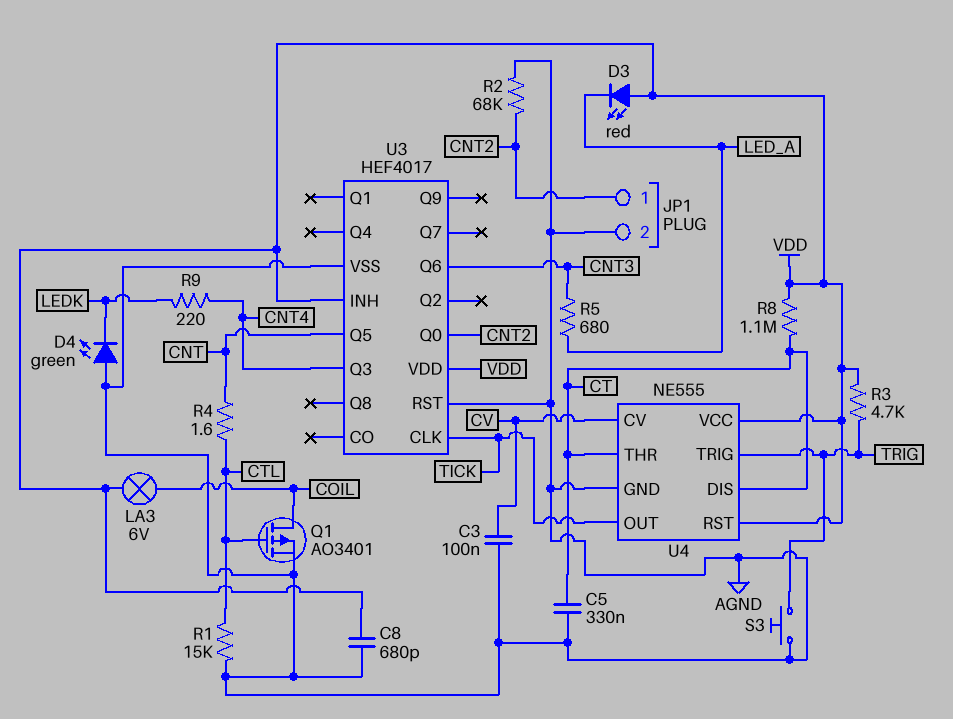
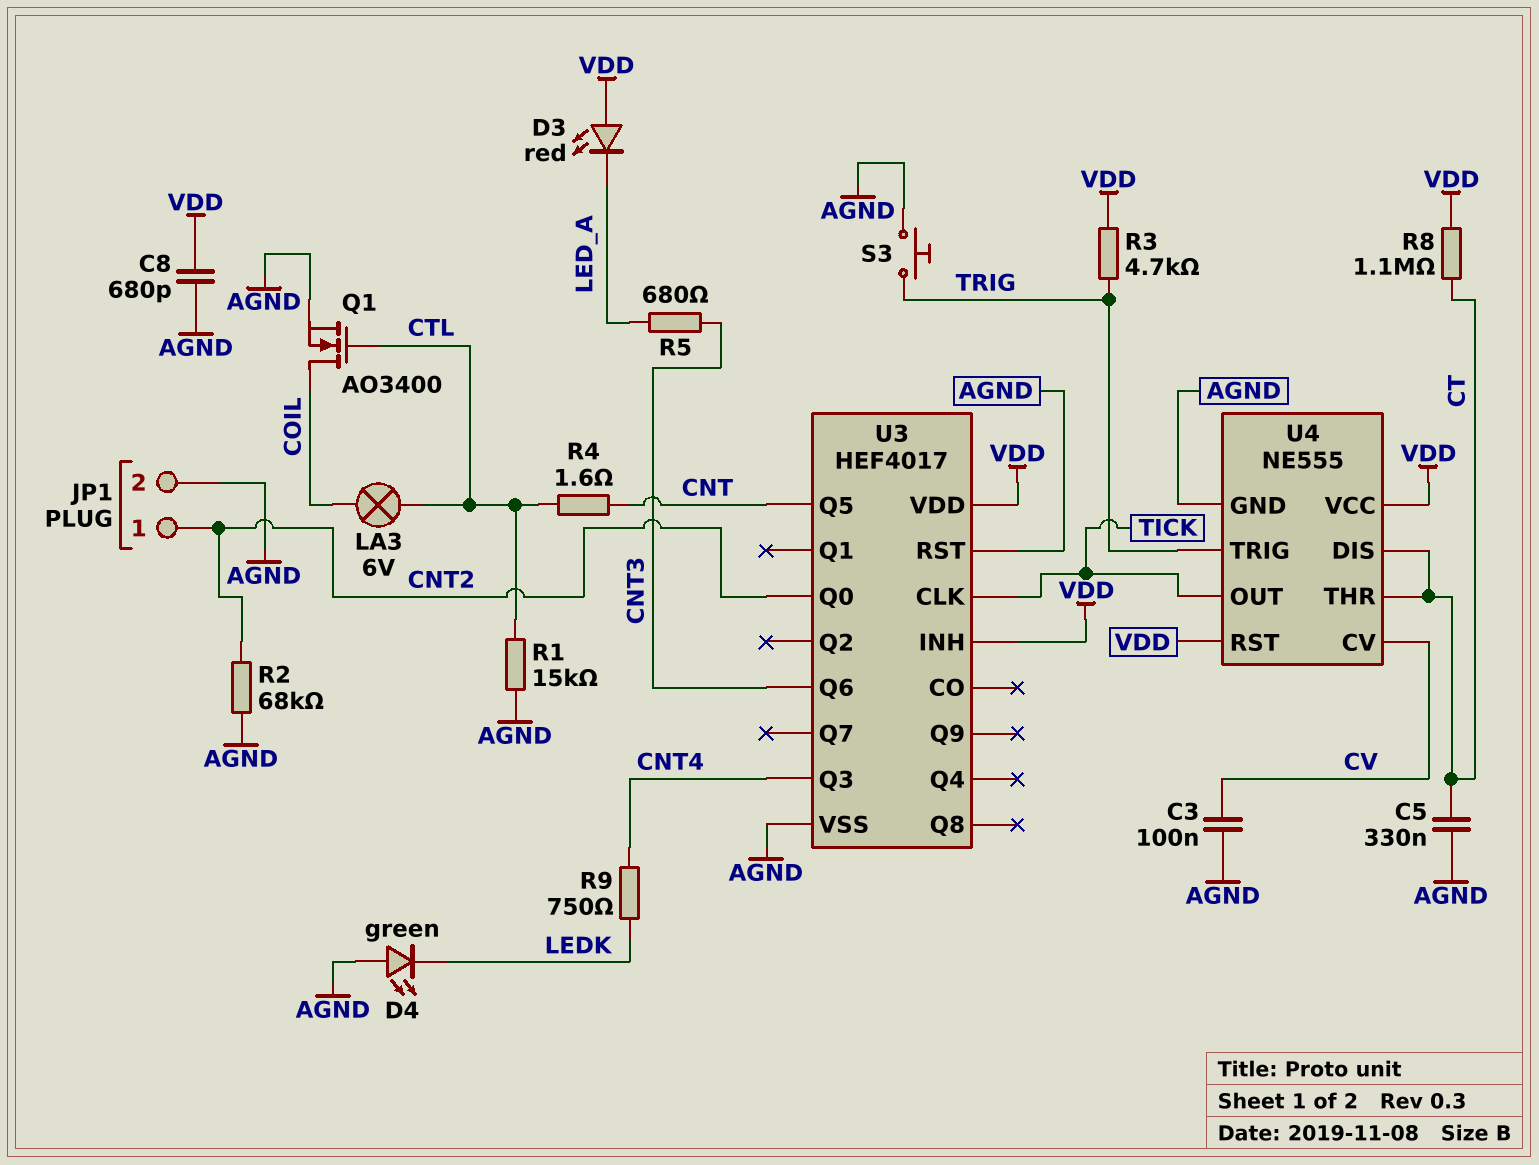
LA3: lamp 6V (COIL, VDD) -> lamp 6V (COIL, CTL)
Q1: PMOS AO3401 (G CTL, D COIL, S AGND) -> NMOS AO3400 (G CTL, D COIL, S AGND)
R9: 220 (CNT4, LEDK) -> 750 (CNT4, LEDK)

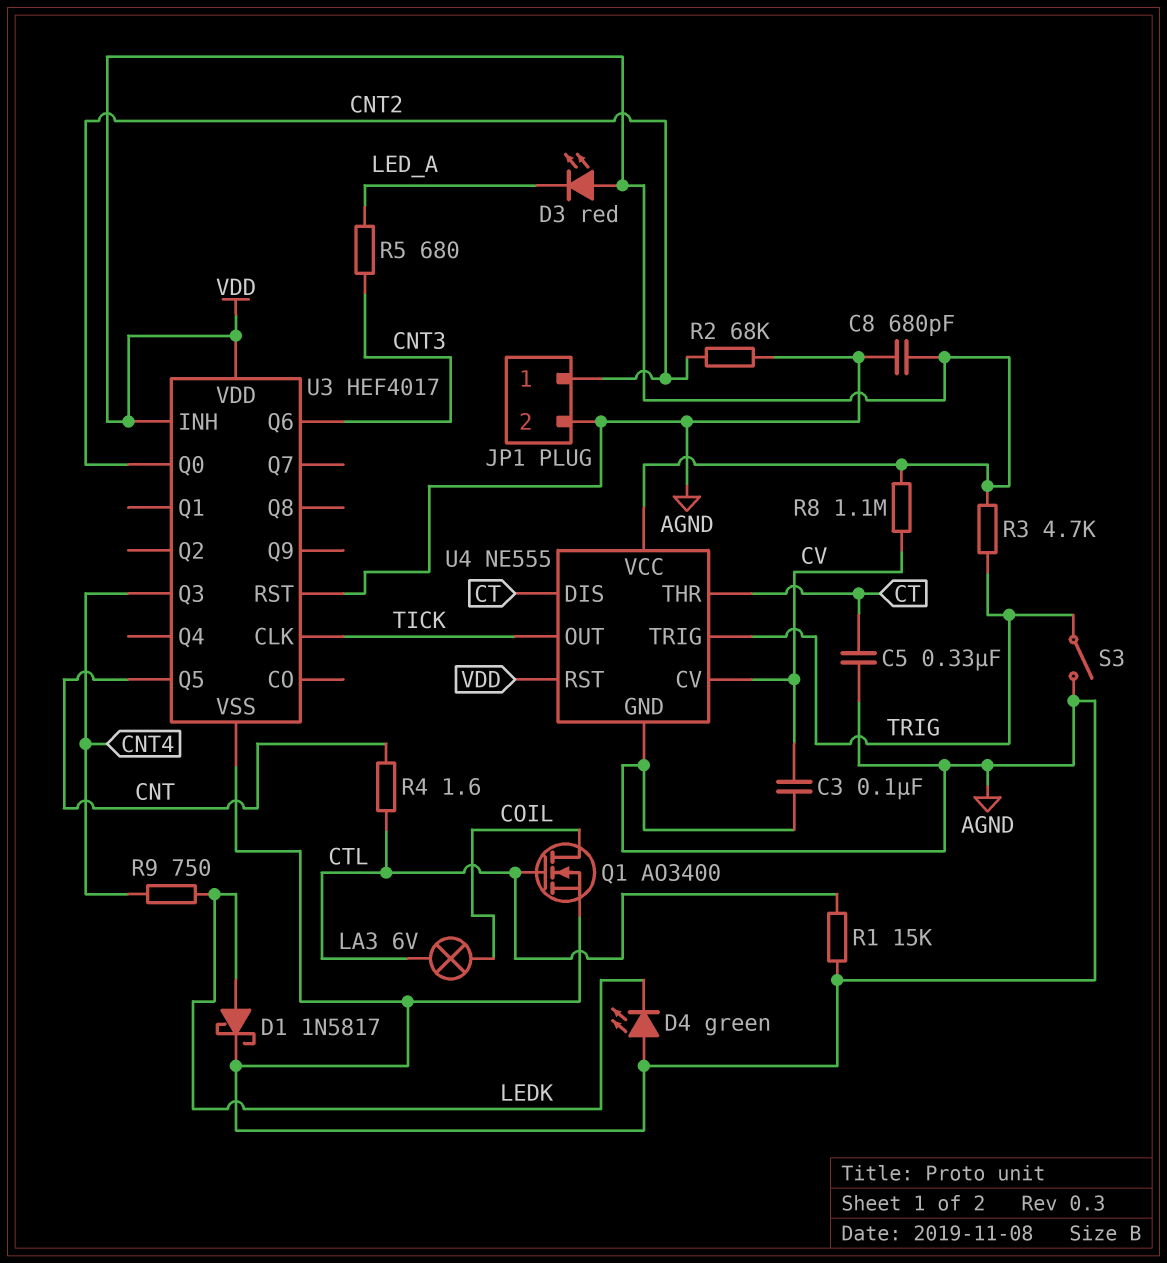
D1: none -> schottky 1N5817 (A LEDK, K AGND)
R8: 1.1M (CT, VDD) -> 1.1M (CV, VDD)
S3: button (AGND, TRIG) -> switch (AGND, TRIG)

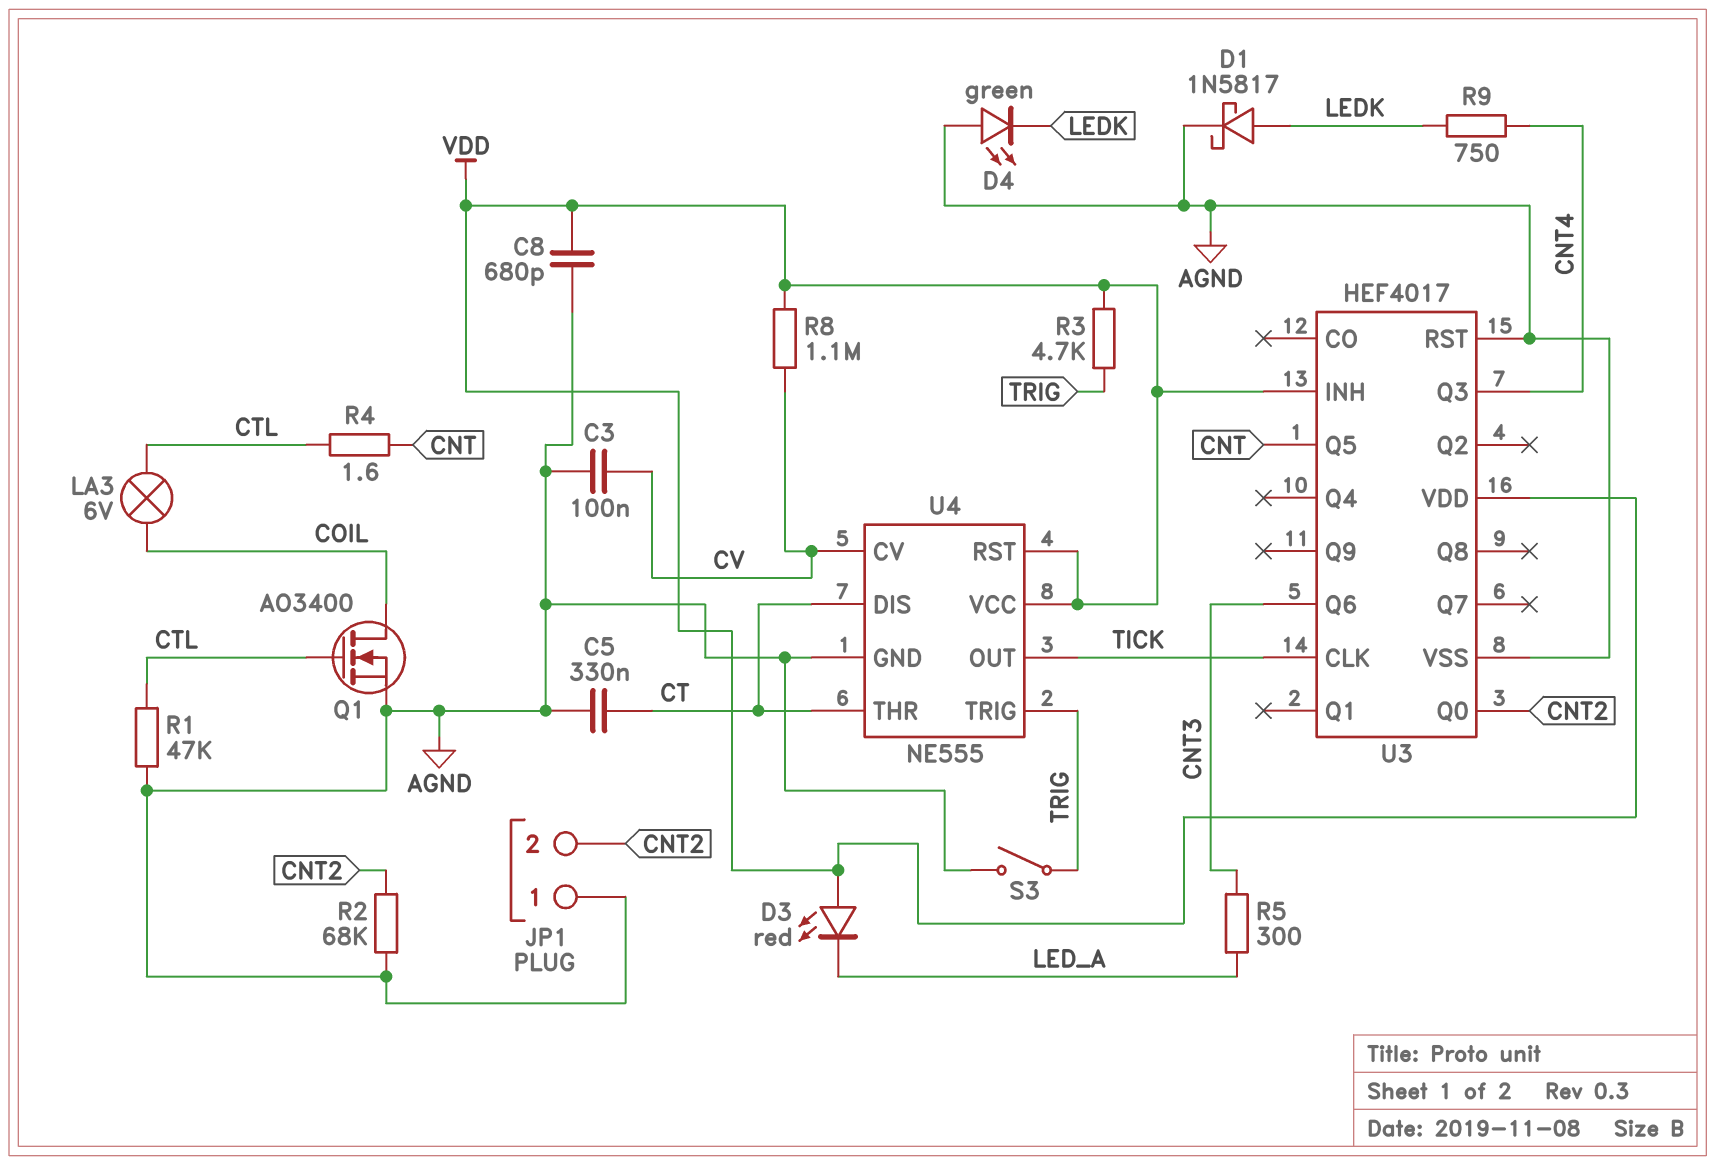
JP1 pin 1: CNT2 -> AGND
JP1 pin 2: AGND -> CNT2
R1: 15k (AGND, CTL) -> 47k (AGND, CTL)
R5: 680 (CNT3, LED_A) -> 300 (CNT3, LED_A)

